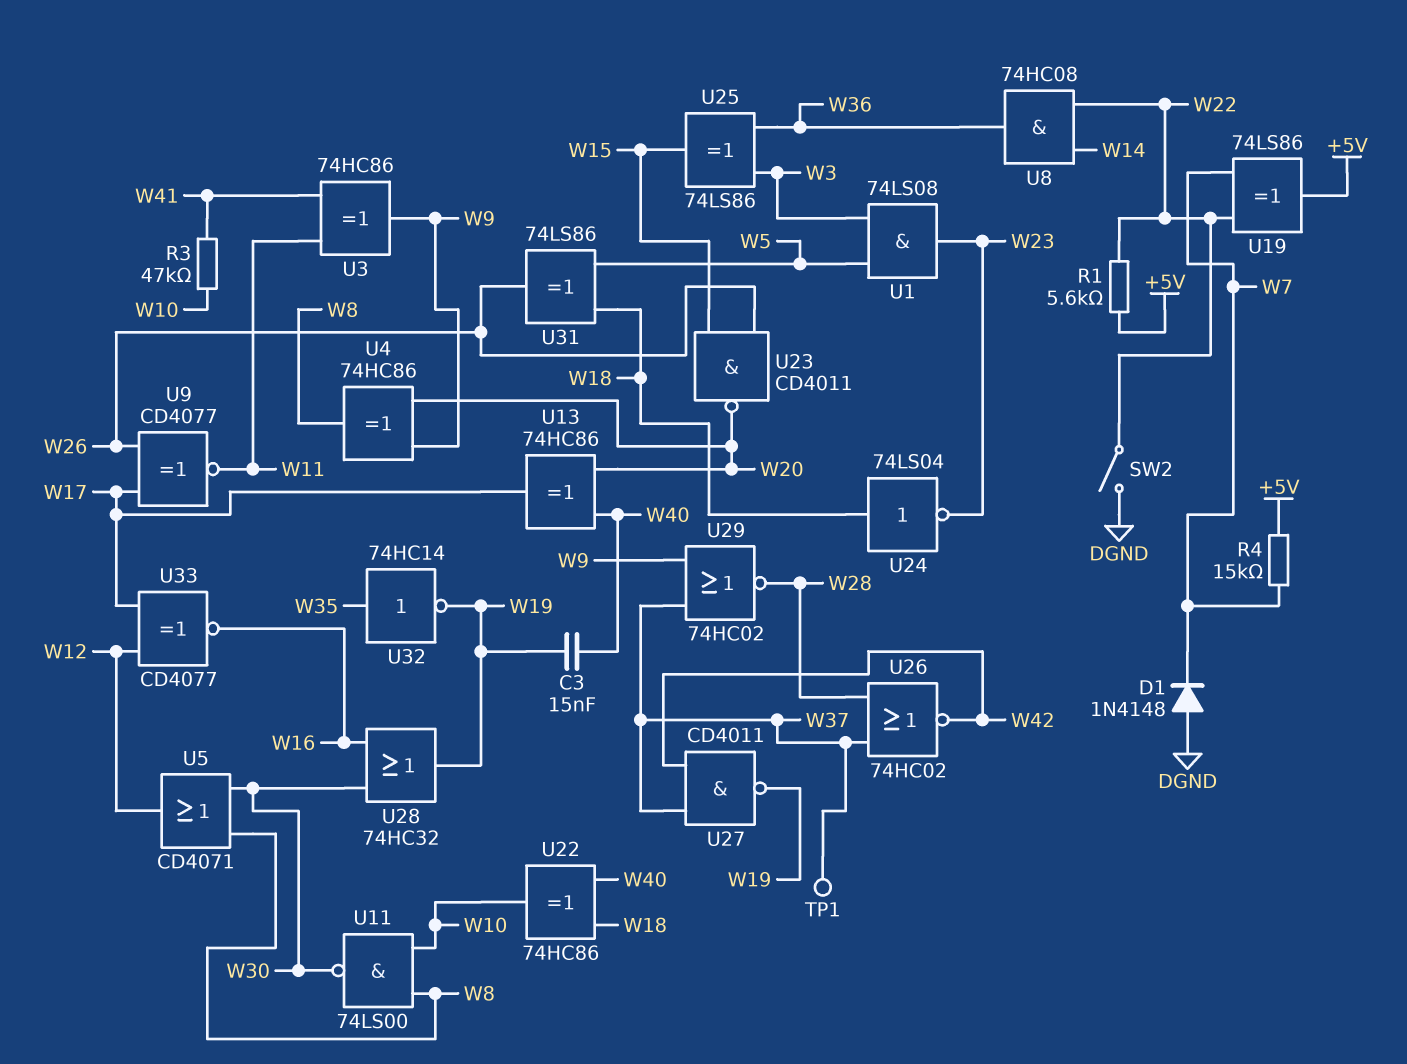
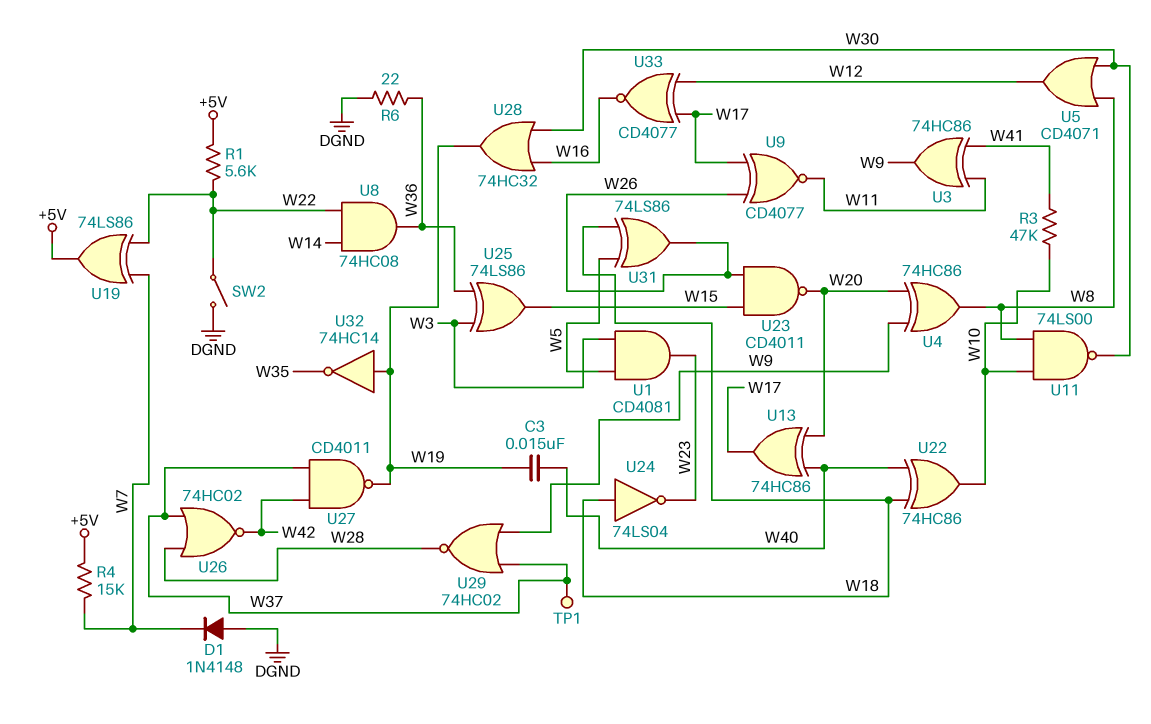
R6: none -> 22 (DGND, W36)
U1: AND 74LS08 (in W3, in W5, out W23) -> AND CD4081 (in W3, in W5, out W23)
U32: NOT 74HC14 (in W35, out W19) -> NOT 74HC14 (in W19, out W35)

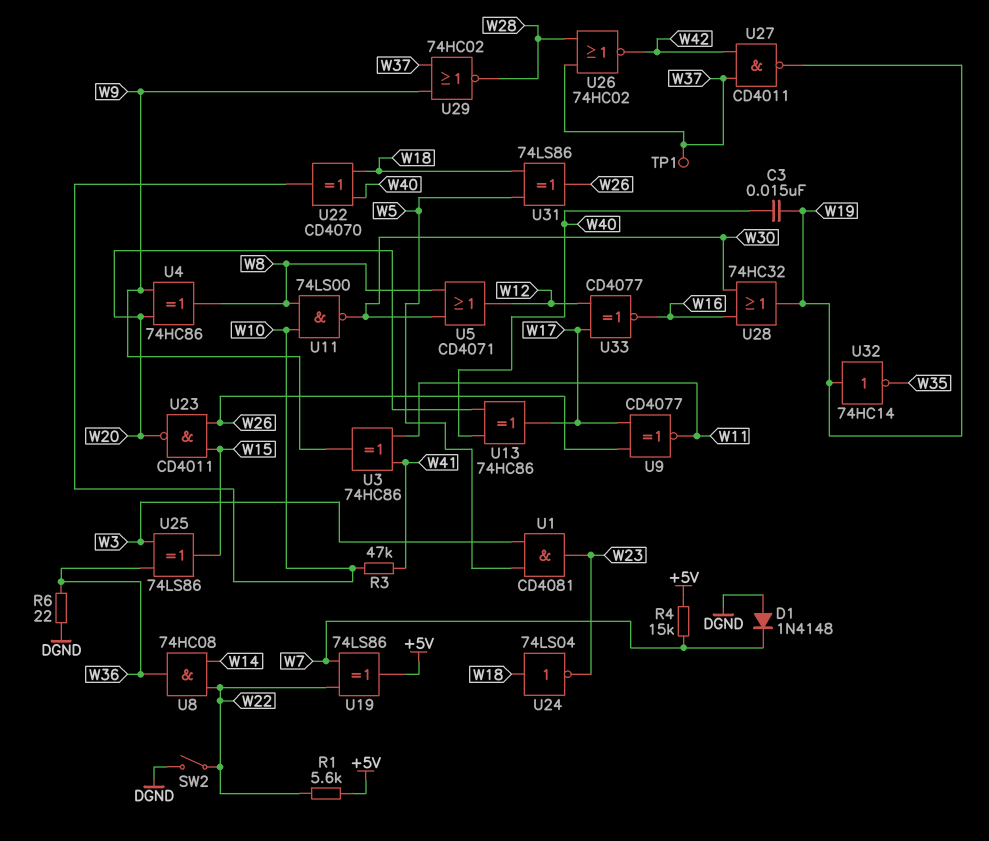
U22: XOR 74HC86 (in W18, in W40, out W10) -> XOR CD4070 (in W18, in W40, out W10)

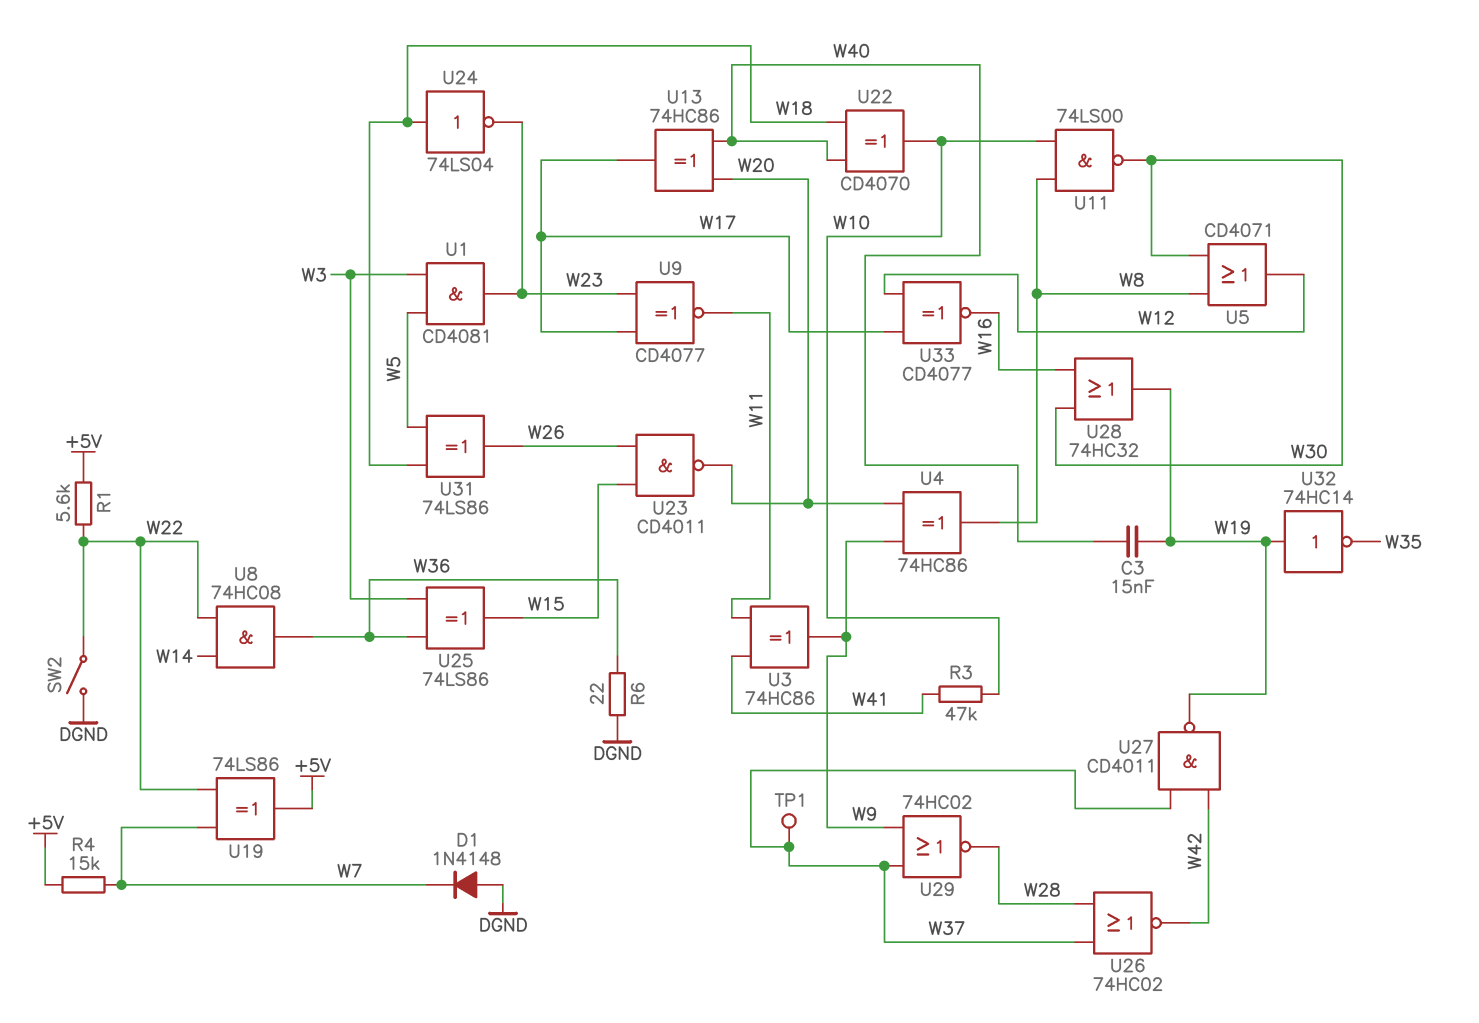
U9: XNOR CD4077 (in W17, in W26, out W11) -> XNOR CD4077 (in W17, in W23, out W11)

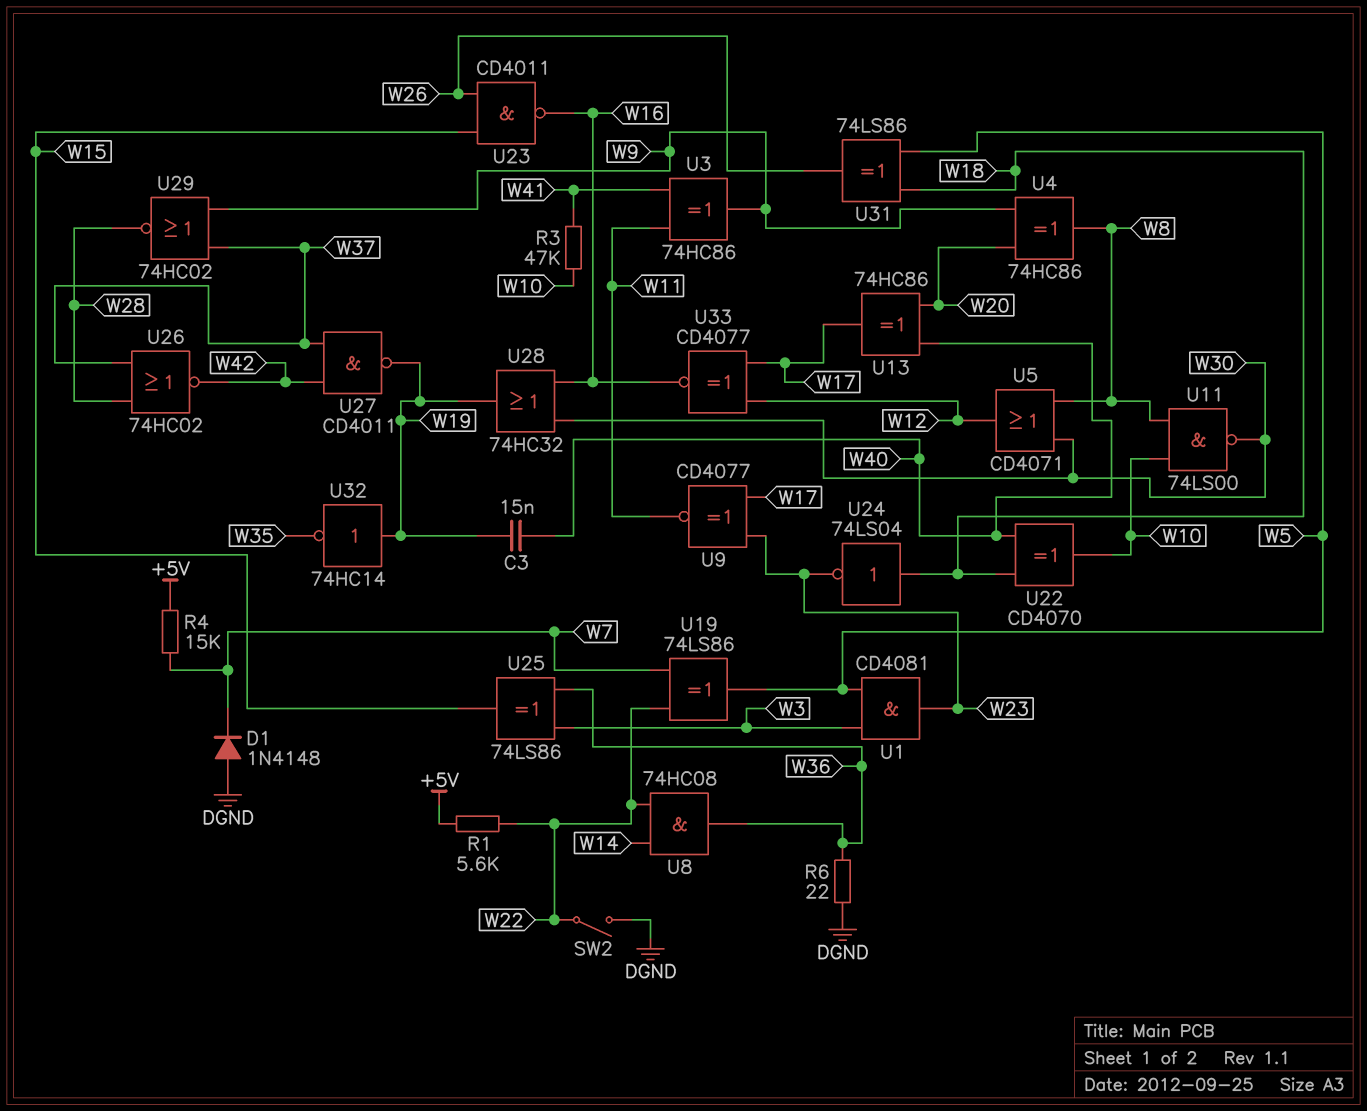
TP1: test point (W37) -> none
U19: XOR 74LS86 (in W7, in W22, out +5V) -> XOR 74LS86 (in W7, in W22, out W5)
U23: NAND CD4011 (in W15, in W26, out W20) -> NAND CD4011 (in W15, in W26, out W16)

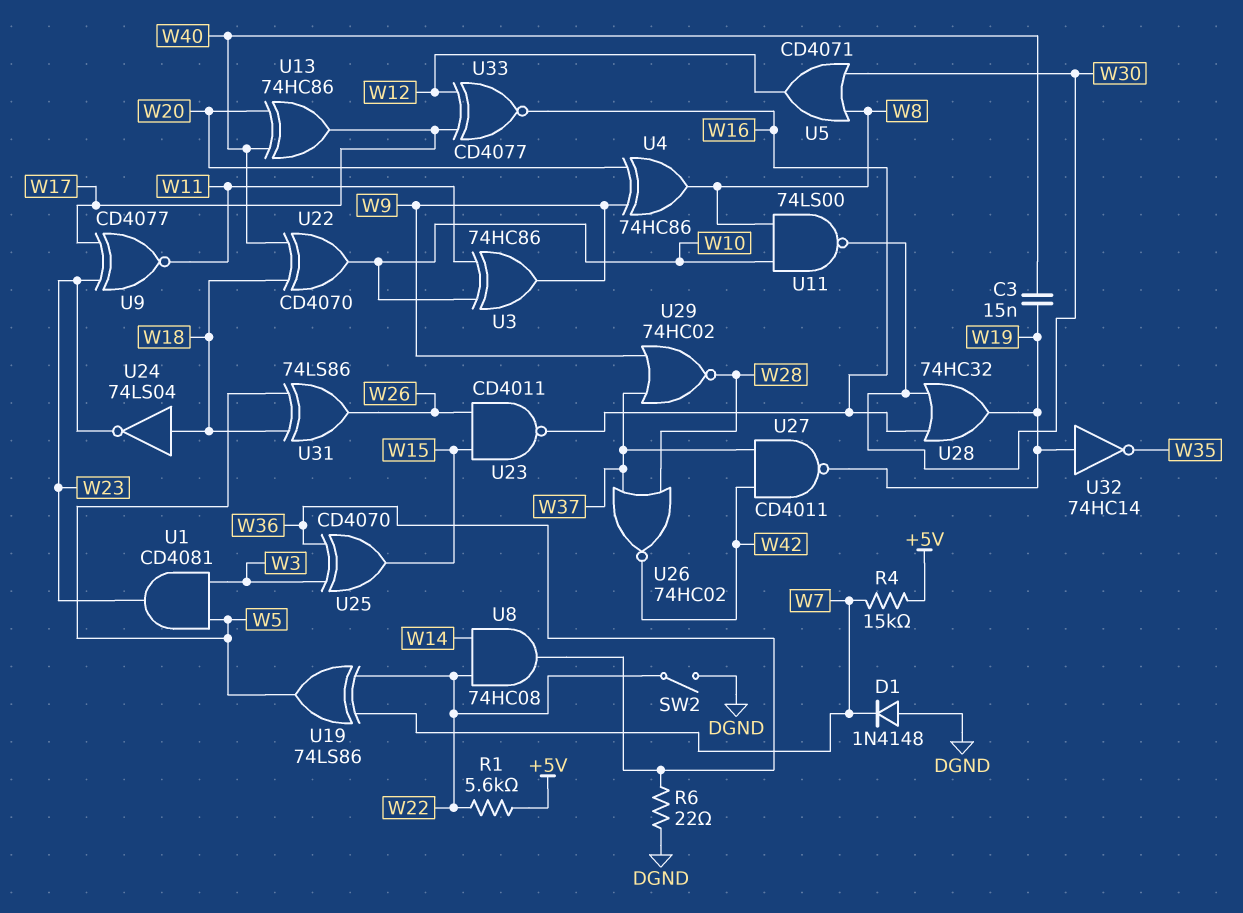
R3: 47k (W10, W41) -> none
U3: XOR 74HC86 (in W11, in W41, out W9) -> XOR 74HC86 (in W10, in W11, out W9)
U25: XOR 74LS86 (in W3, in W36, out W15) -> XOR CD4070 (in W3, in W36, out W15)

